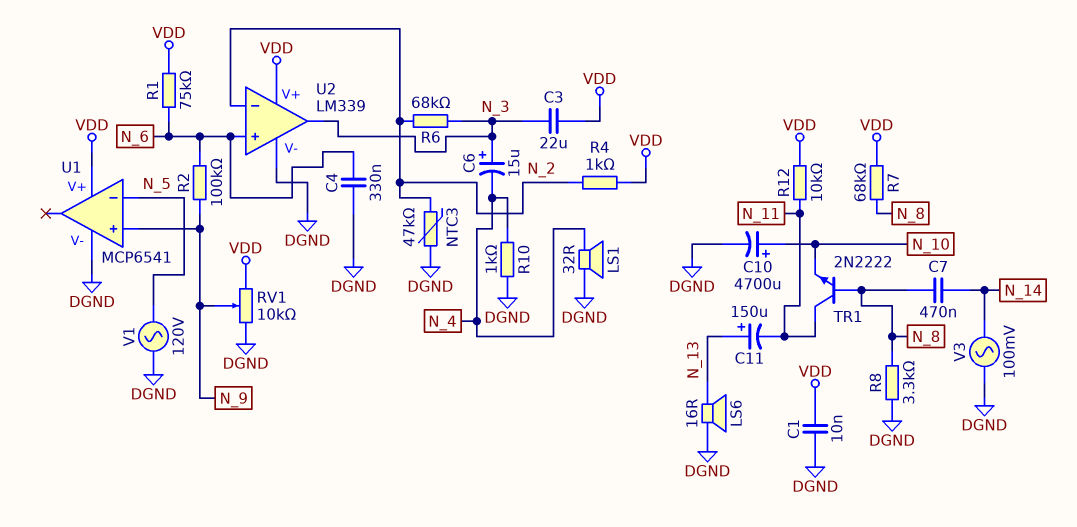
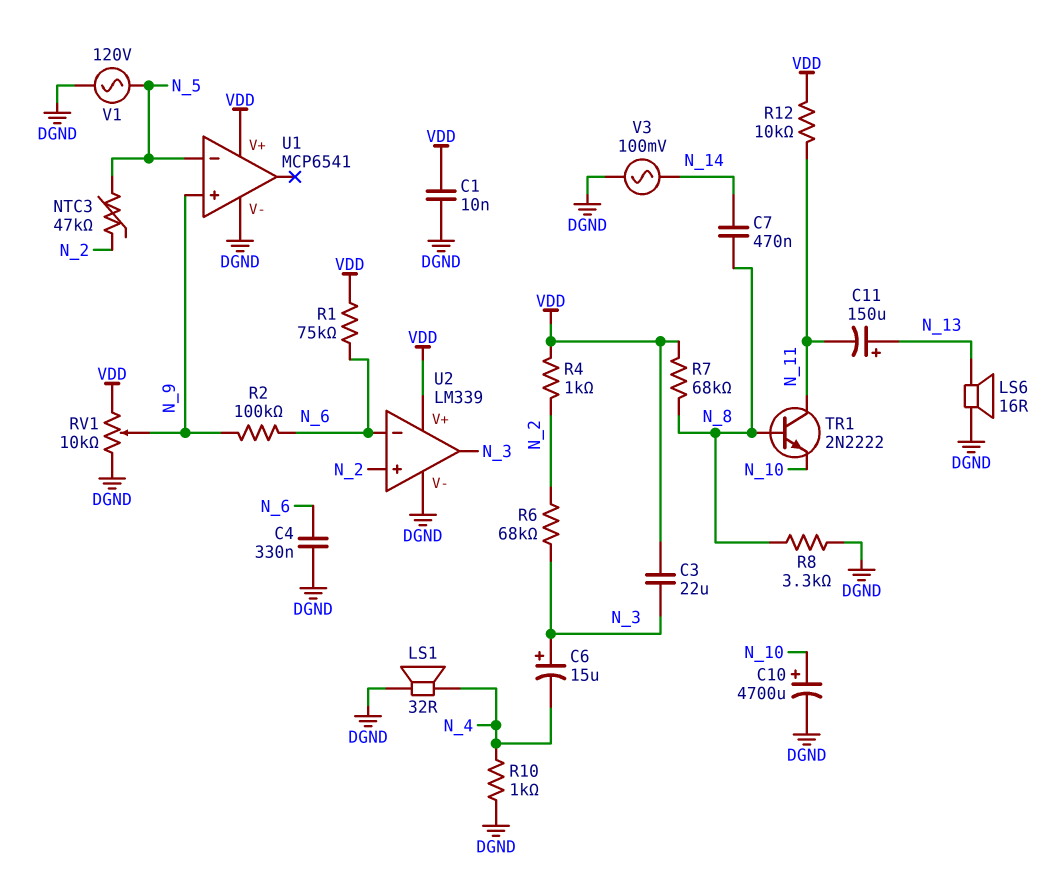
NTC3: 47k (DGND, N_2) -> 47k (N_2, N_5)
U2 pin in+: N_6 -> N_2
U2 pin in-: N_2 -> N_6

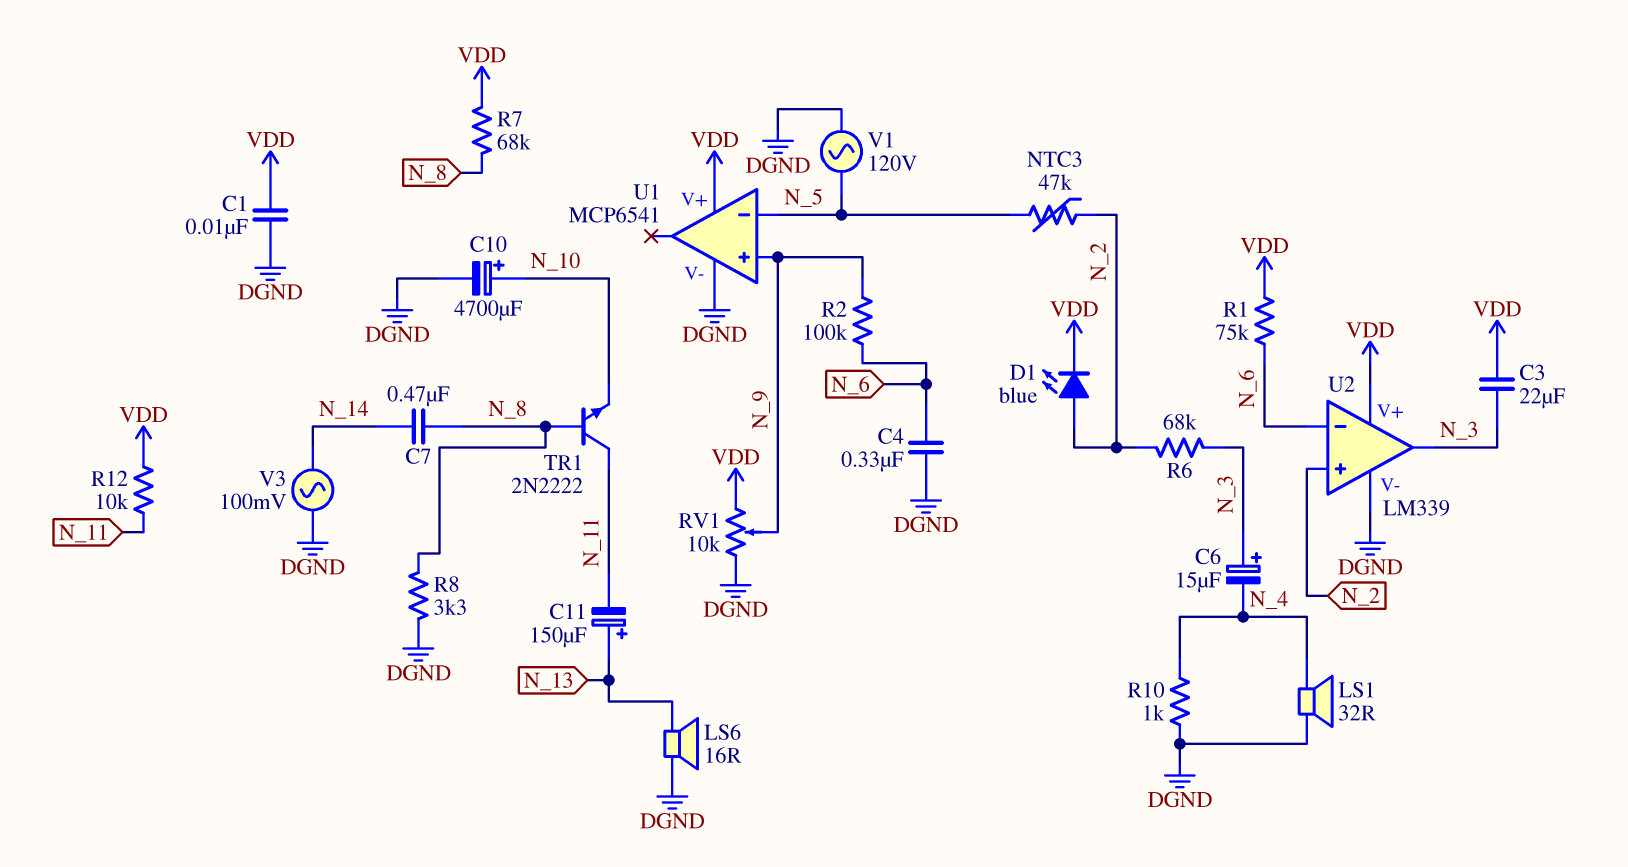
D1: none -> LED blue (A N_2, K VDD)
R4: 1k (N_2, VDD) -> none

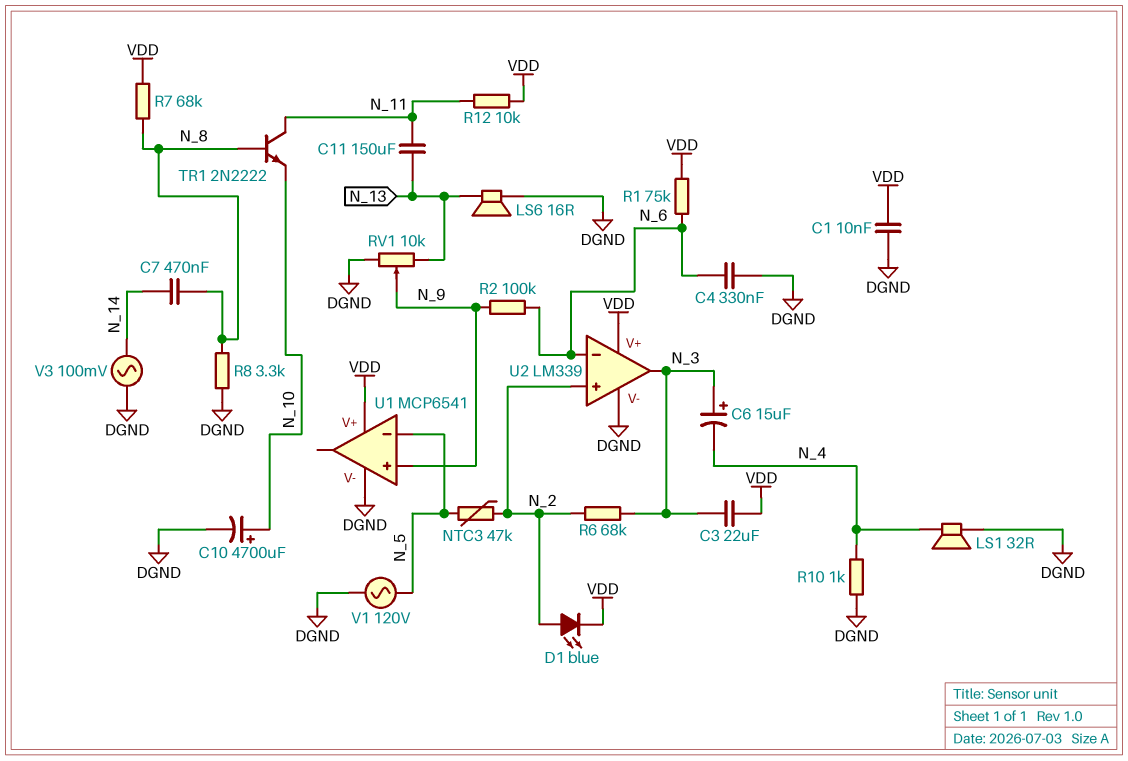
C11: 150uF (plus N_13, minus N_11) -> 150uF (N_11, N_13)
RV1: 10k (DGND, VDD, wiper N_9) -> 10k (DGND, N_13, wiper N_9)

